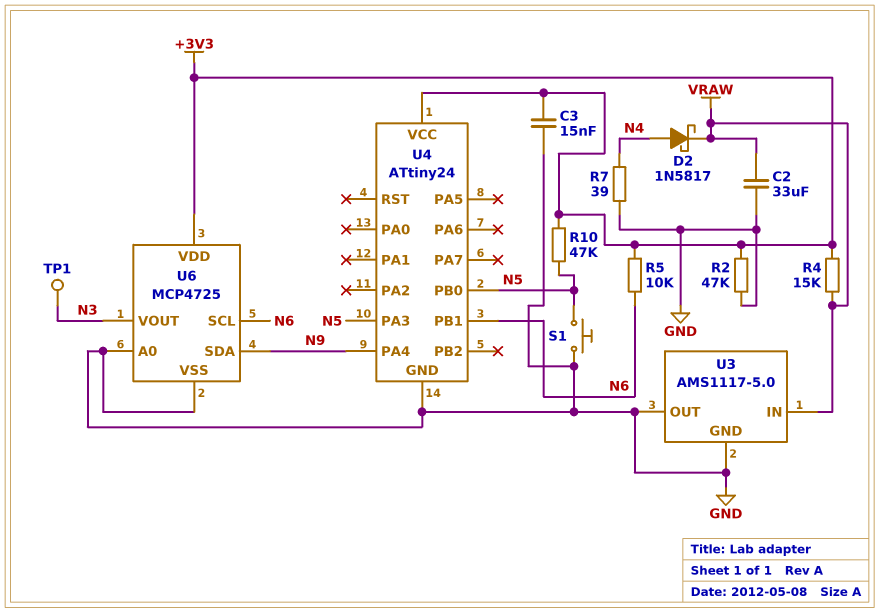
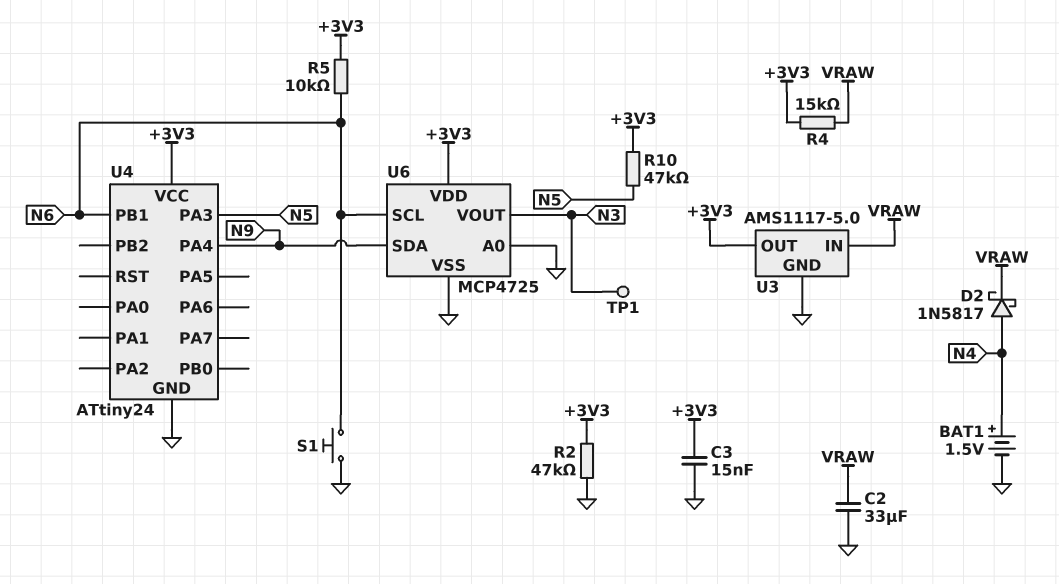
BAT1: none -> 1.5V (plus N4, minus GND)
R7: 39 (GND, N4) -> none
S1: button (GND, N5) -> button (GND, N6)
U3 pin OUT: GND -> +3V3
U4 pin PB0: N5 -> none

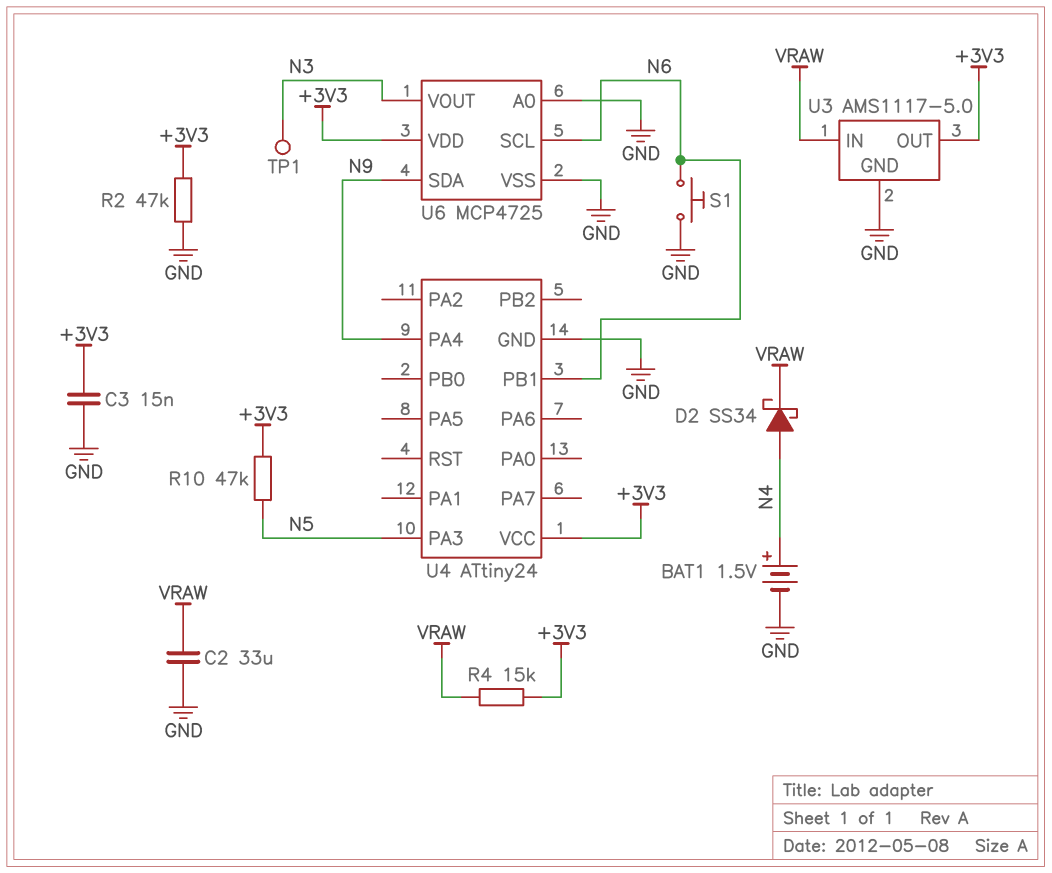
D2: schottky 1N5817 (A N4, K VRAW) -> schottky SS34 (A N4, K VRAW)
R5: 10k (+3V3, N6) -> none

